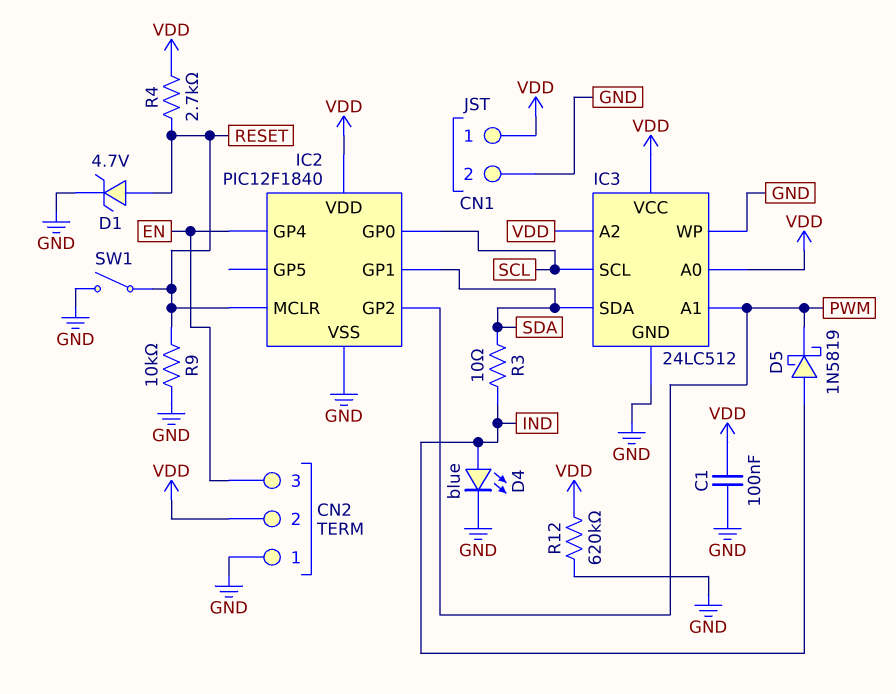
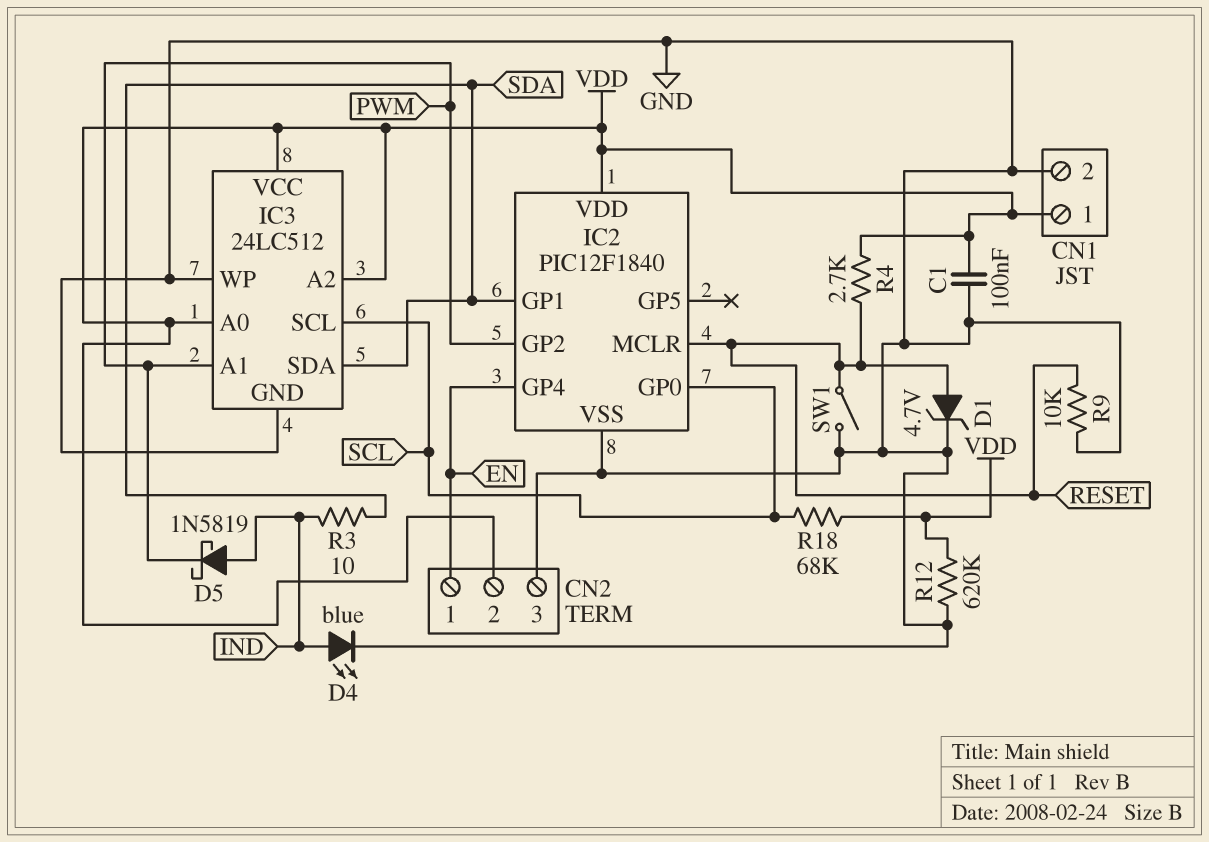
CN2 pin 1: GND -> EN
CN2 pin 3: EN -> GND
R18: none -> 68k (SCL, VDD)

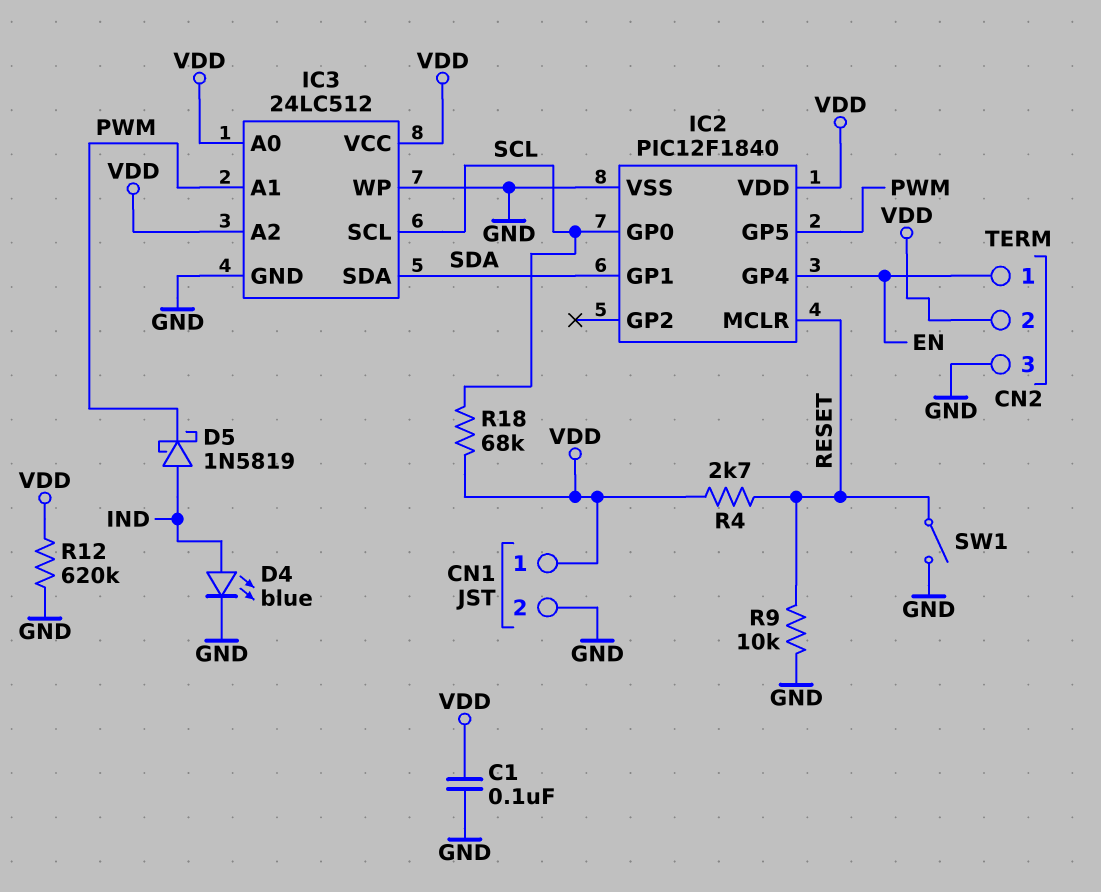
D1: zener 4.7V (A RESET, K GND) -> none
IC2 pin GP2: PWM -> none
IC2 pin GP5: none -> PWM
R3: 10 (IND, SDA) -> none

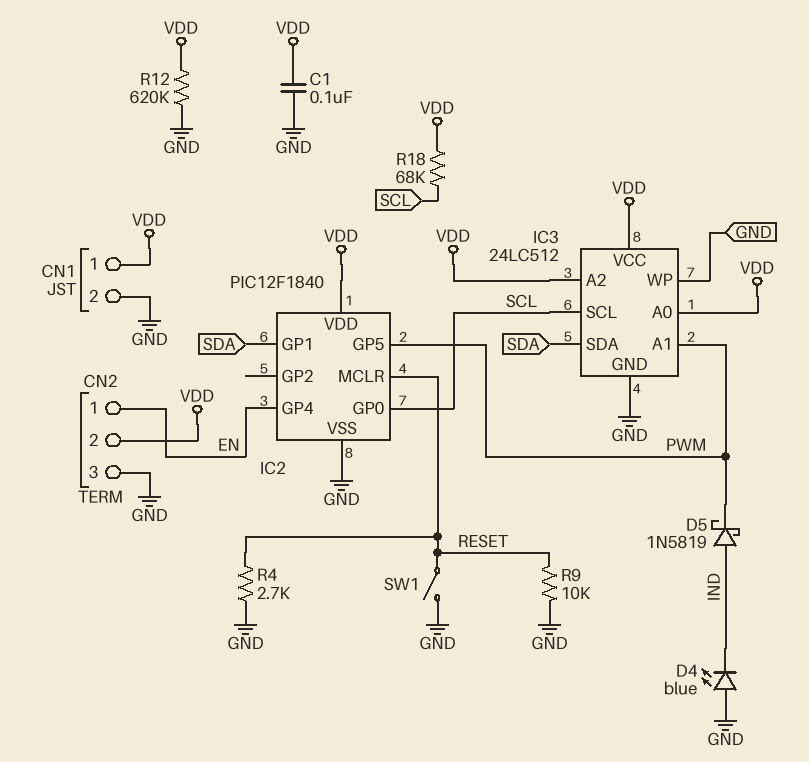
D4: LED blue (A IND, K GND) -> LED blue (A GND, K IND)
R4: 2.7k (RESET, VDD) -> 2.7k (GND, RESET)

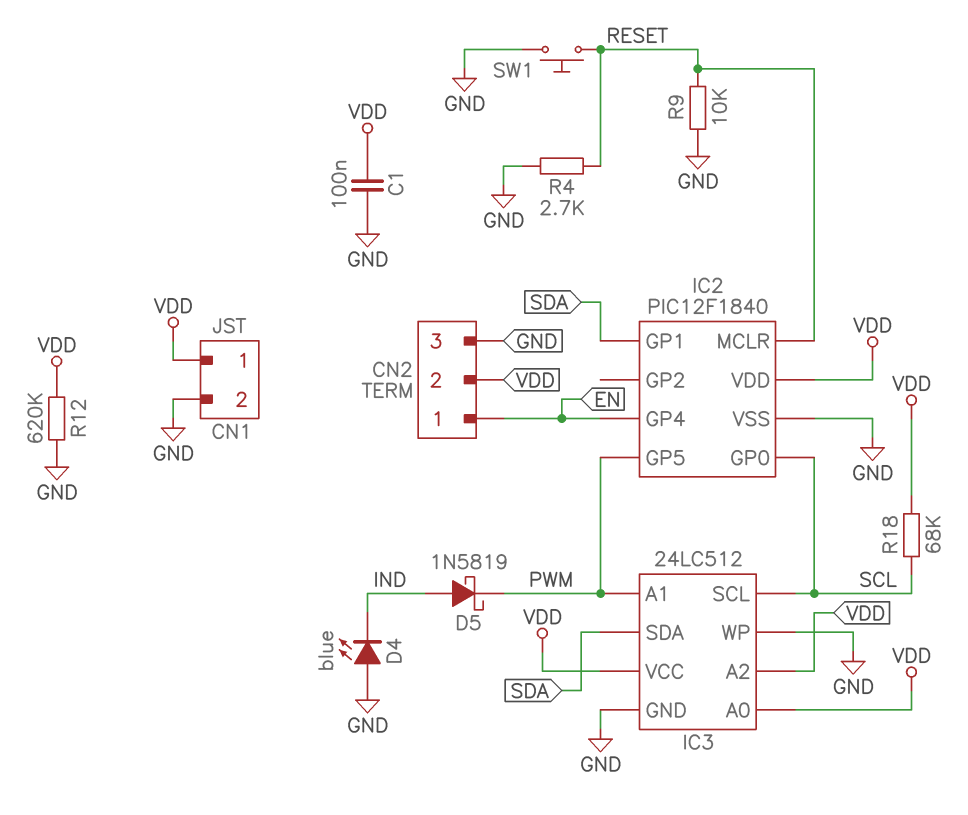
SW1: switch (GND, RESET) -> button (GND, RESET)

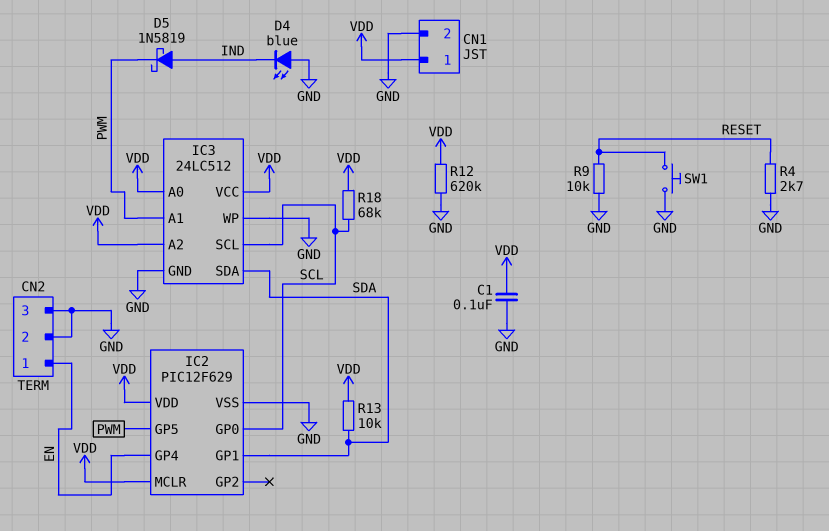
CN2 pin 2: VDD -> GND
IC2: PIC12F1840 -> PIC12F629
IC2 pin MCLR: RESET -> VDD
R13: none -> 10k (SDA, VDD)

